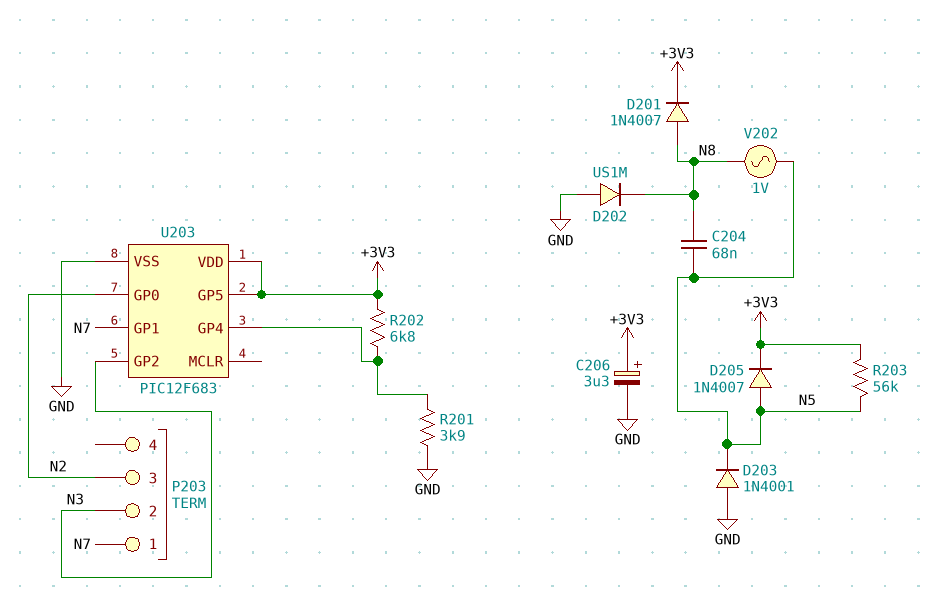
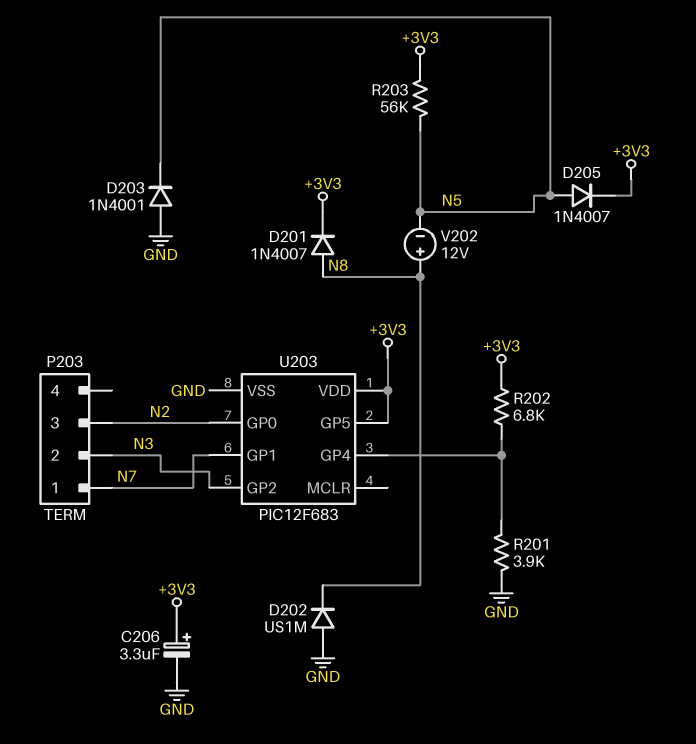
C204: 68nF (N5, N8) -> none
V202: AC 1V (N5, N8) -> 12V (plus N8, minus N5)

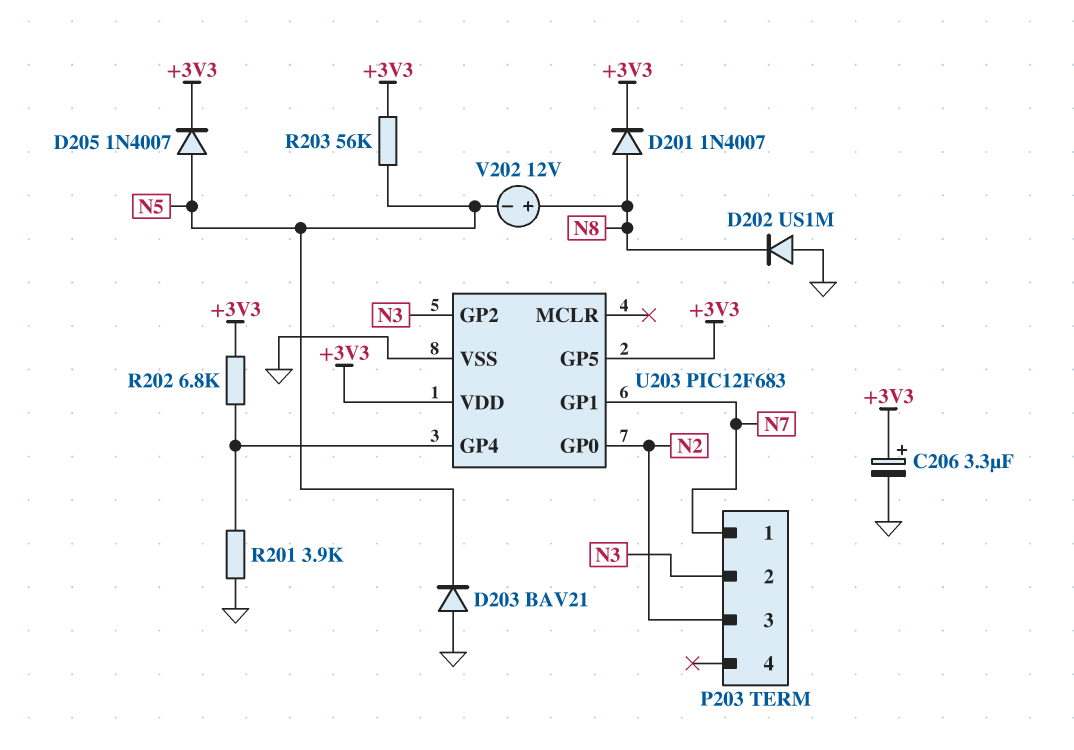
D203: diode 1N4001 (A GND, K N5) -> diode BAV21 (A GND, K N5)

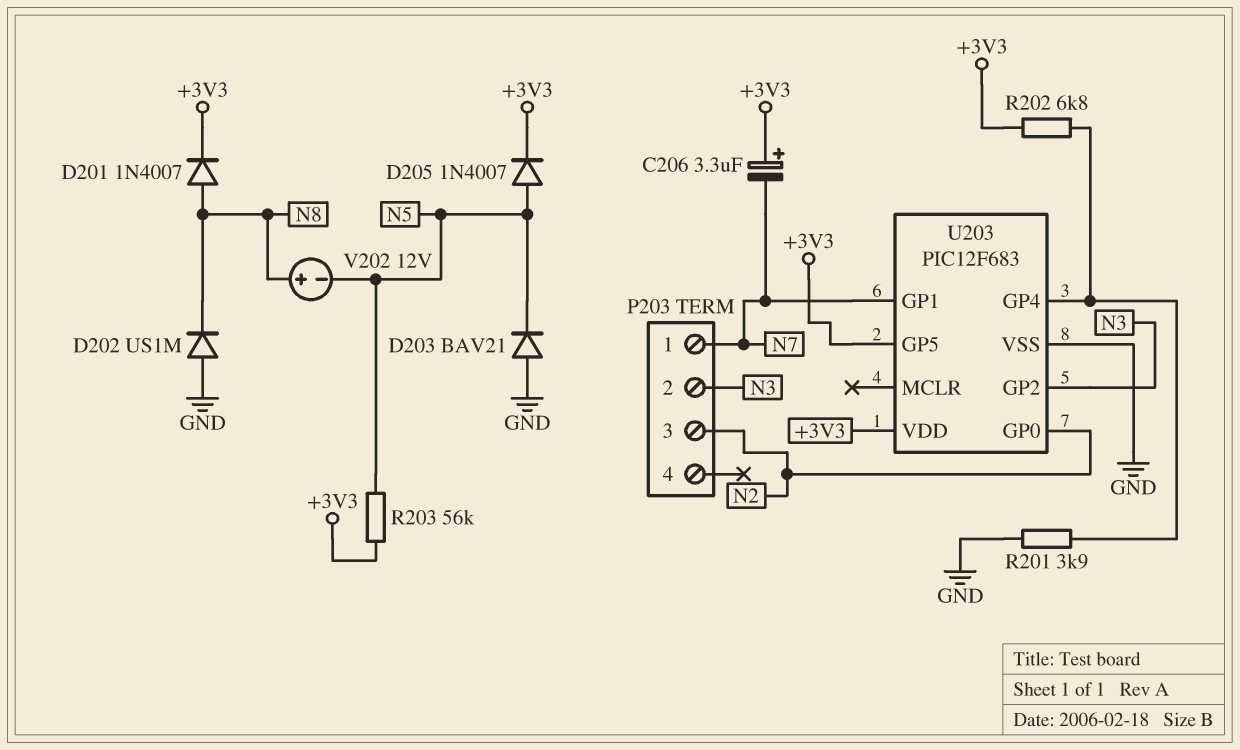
C206: 3.3uF (plus +3V3, minus GND) -> 3.3uF (plus +3V3, minus N7)

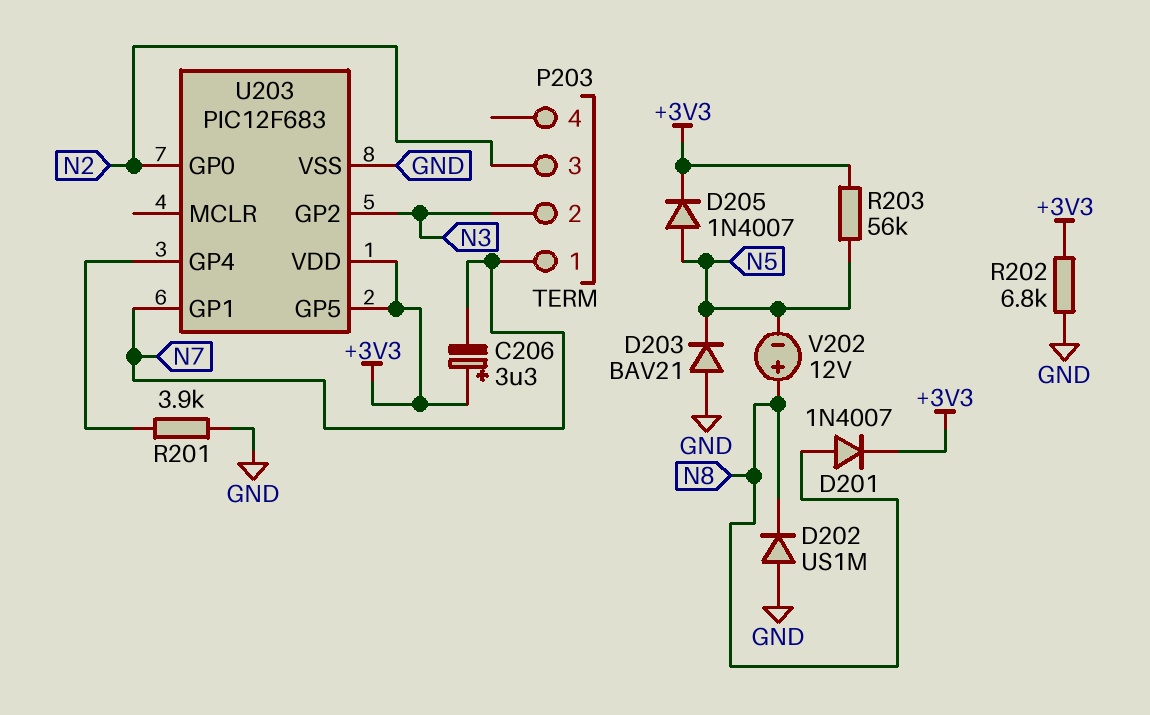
R202: 6.8k (+3V3, U203/GP4) -> 6.8k (+3V3, GND)

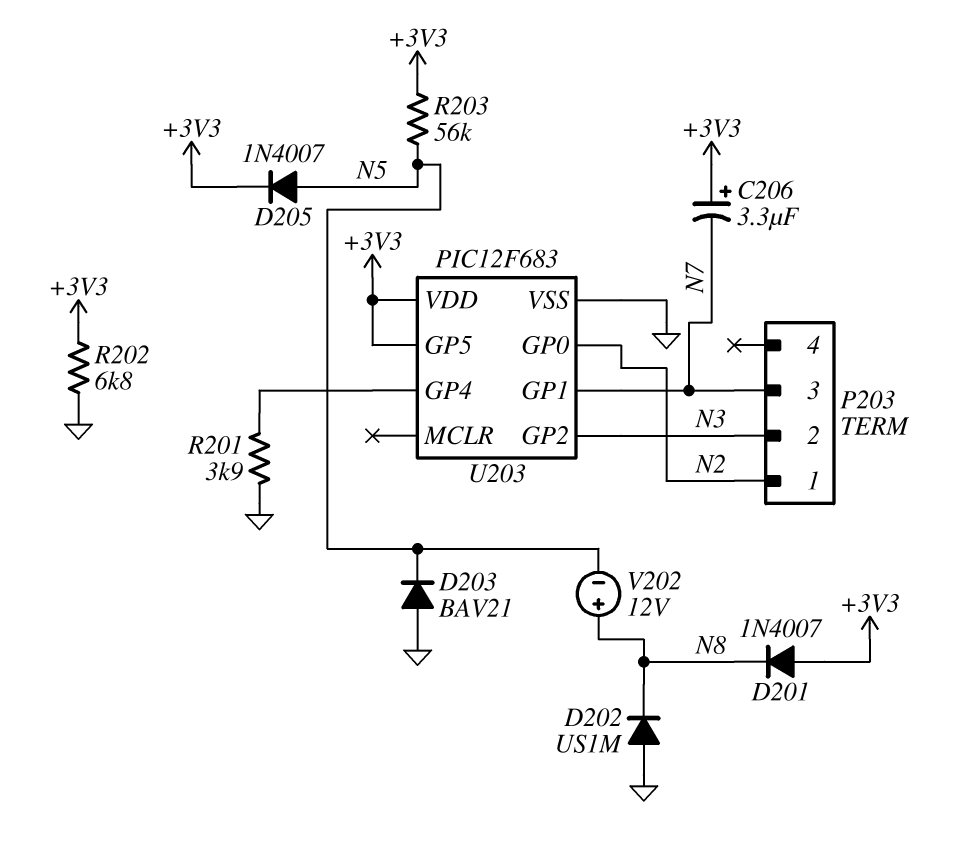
D201: diode 1N4007 (A N8, K +3V3) -> diode 1N4007 (A +3V3, K N8)
P203 pin 1: N7 -> N2
P203 pin 3: N2 -> N7

